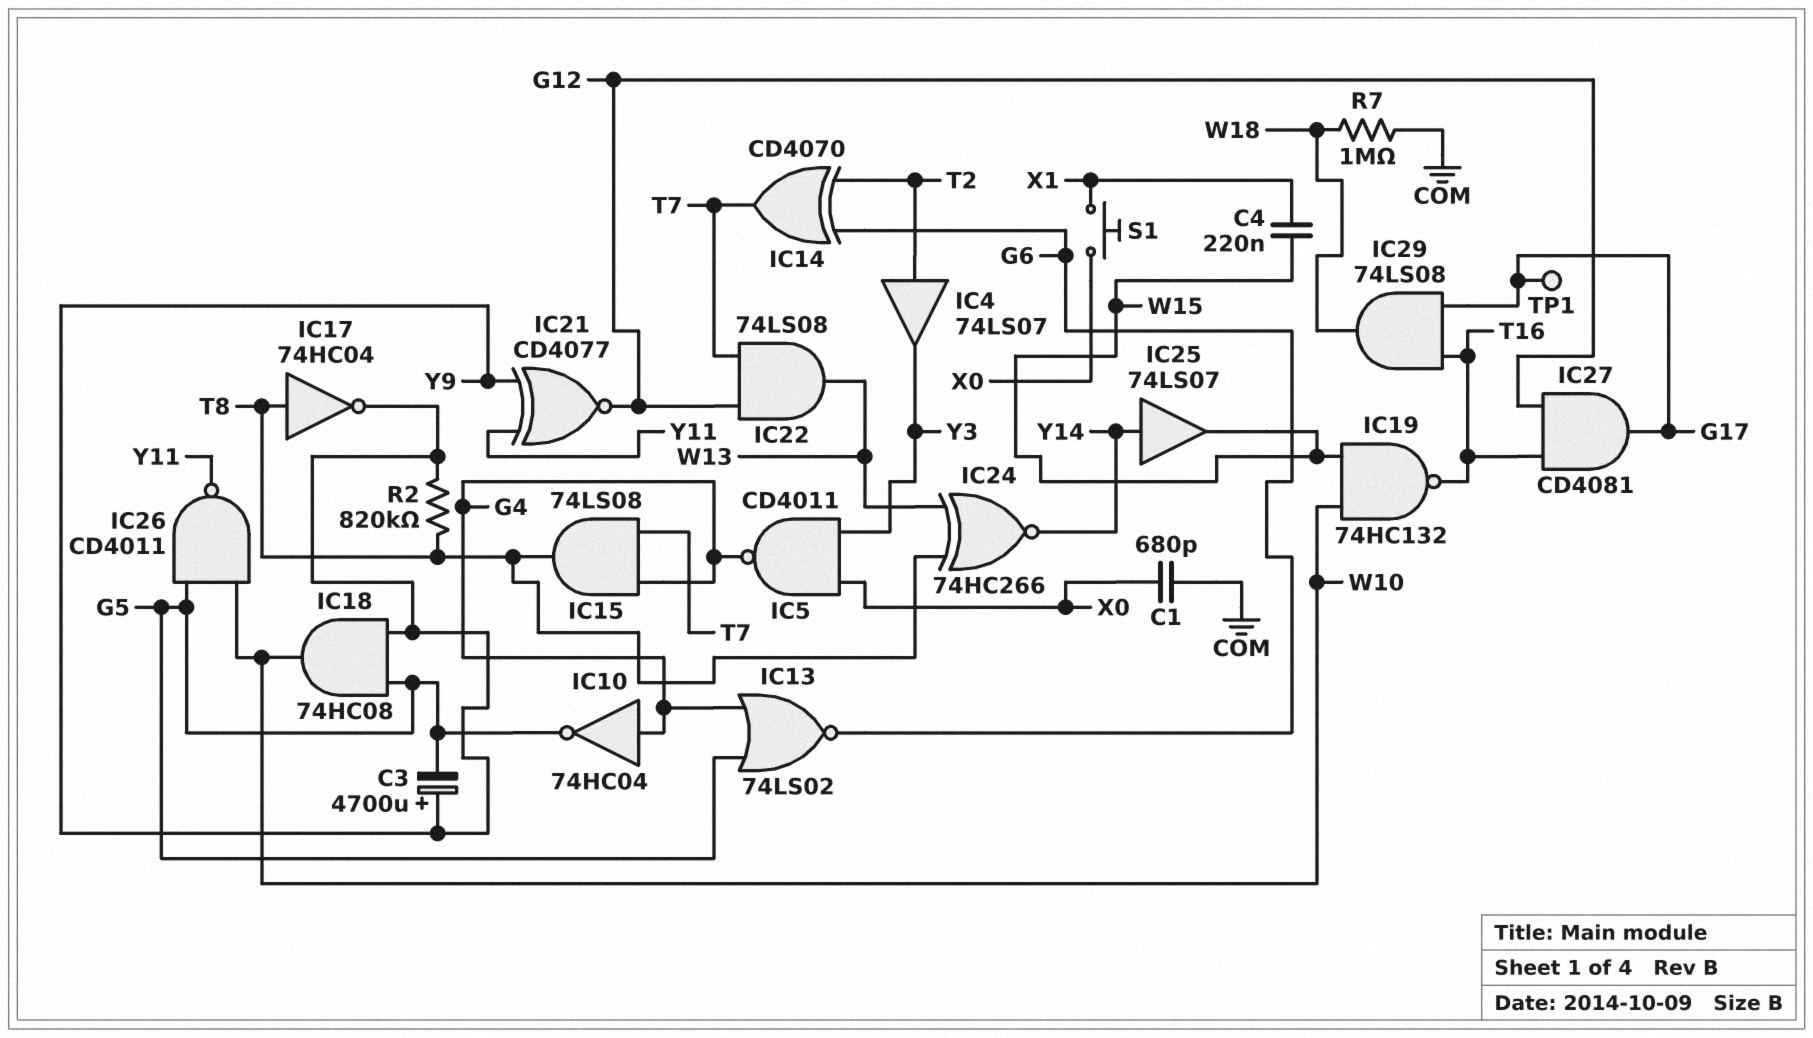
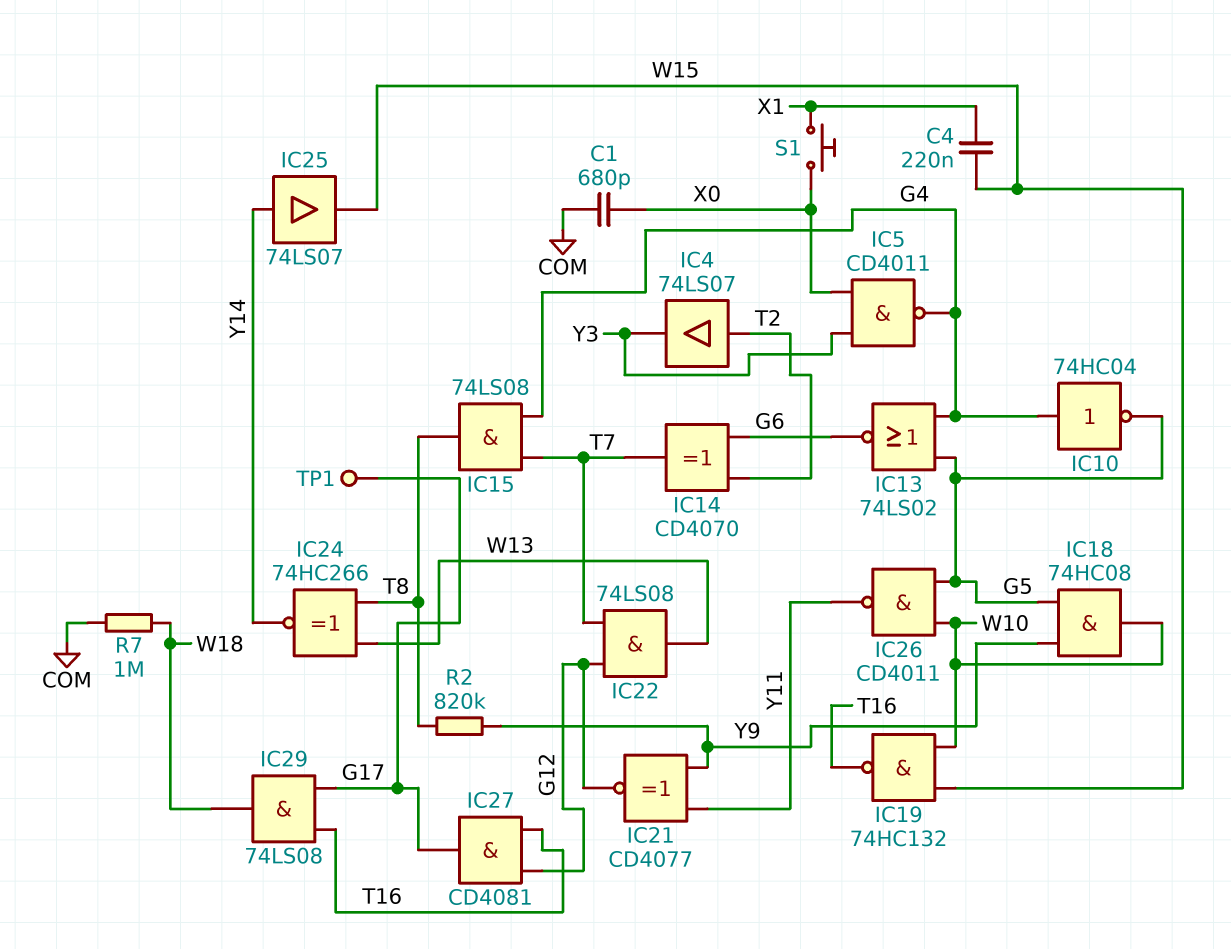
C3: 4700uF (plus Y9, minus G5) -> none
IC17: NOT 74HC04 (in T8, out Y9) -> none

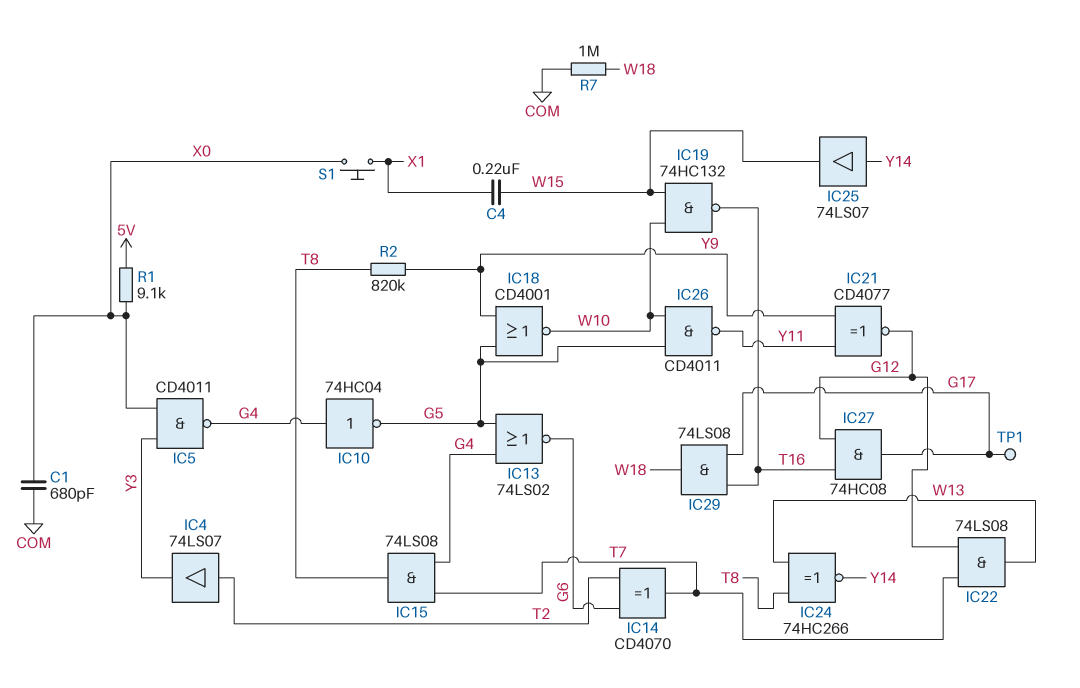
IC18: AND 74HC08 (in G5, in Y9, out W10) -> NOR CD4001 (in G5, in Y9, out W10)
IC27: AND CD4081 (in G12, in T16, out G17) -> AND 74HC08 (in G12, in T16, out G17)
R1: none -> 9.1k (5V, X0)

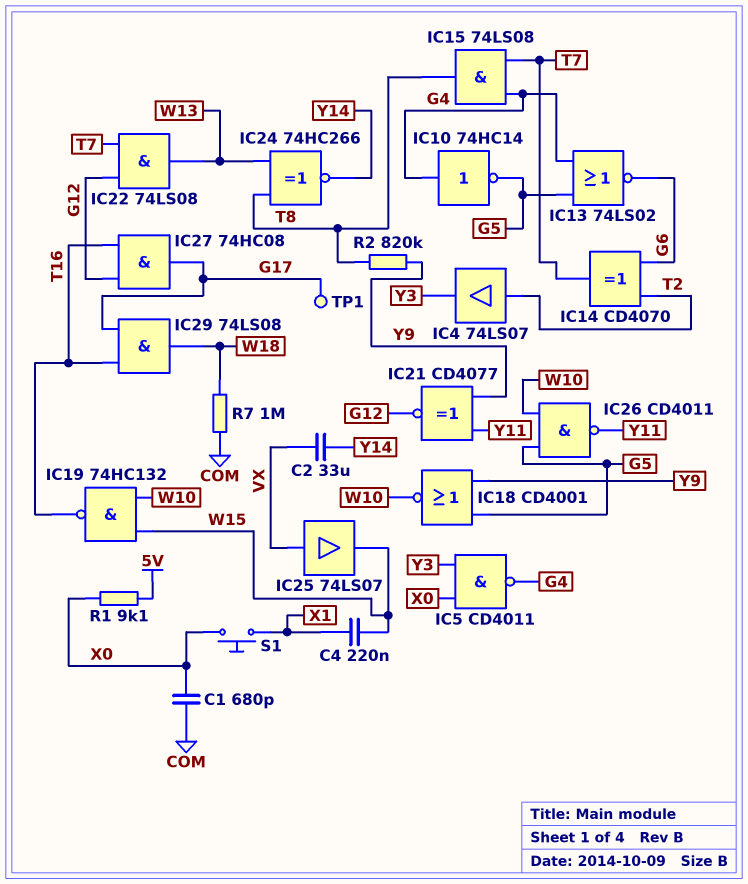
C2: none -> 33uF (VX, Y14)
IC10: NOT 74HC04 (in G4, out G5) -> NOT 74HC14 (in G4, out G5)
IC25: buffer 74LS07 (in Y14, out W15) -> buffer 74LS07 (in VX, out W15)

